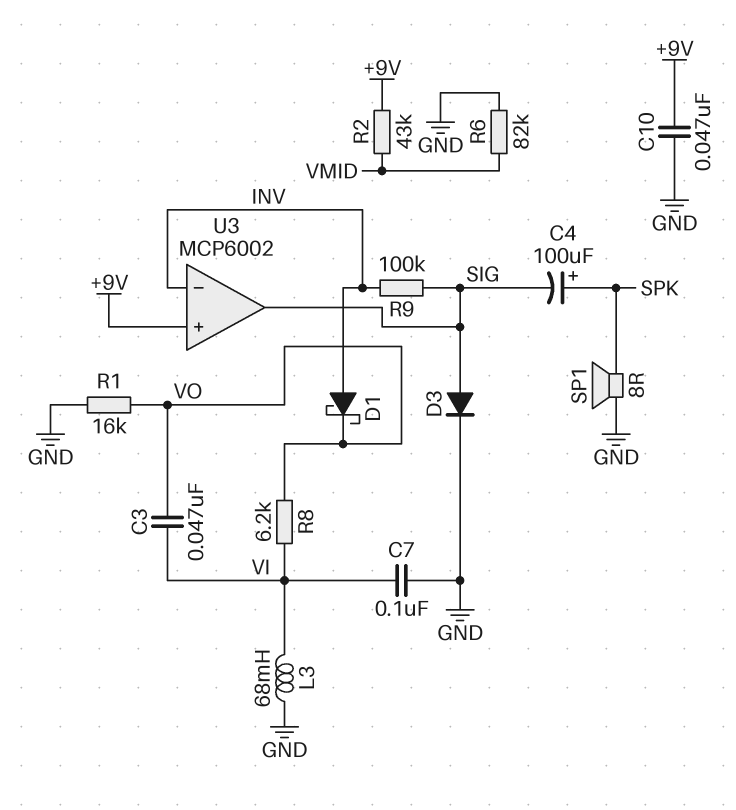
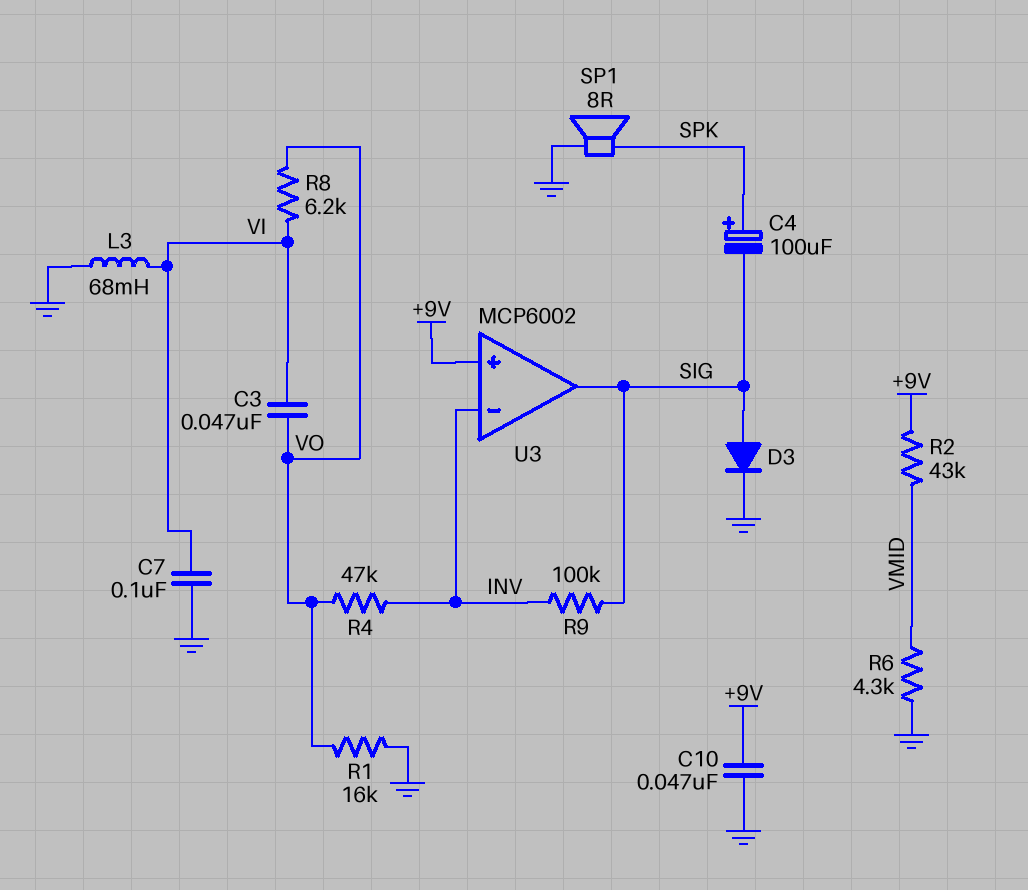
D1: schottky (A INV, K VO) -> none
R4: none -> 47k (INV, VO)
R6: 82k (GND, VMID) -> 4.3k (GND, VMID)

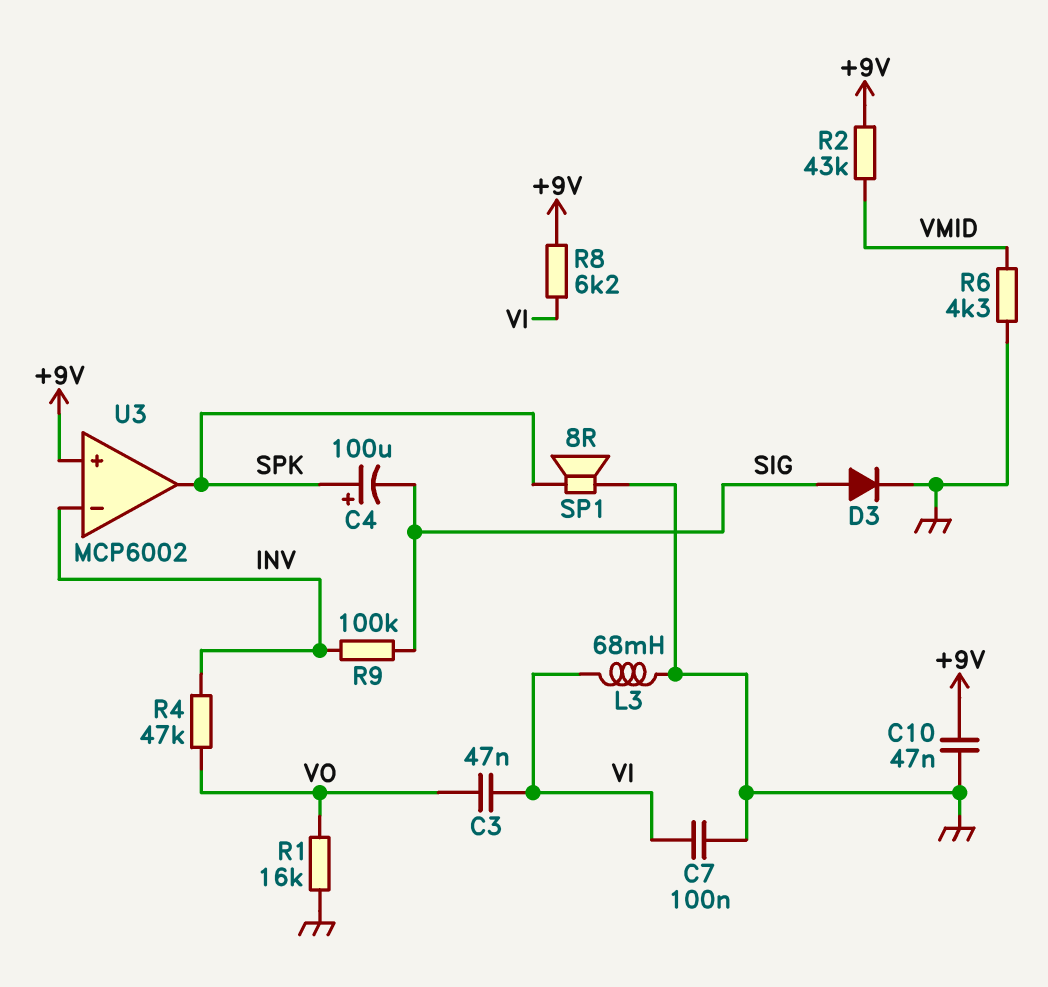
R8: 6.2k (VI, VO) -> 6.2k (+9V, VI)
U3 pin out: SIG -> SPK

